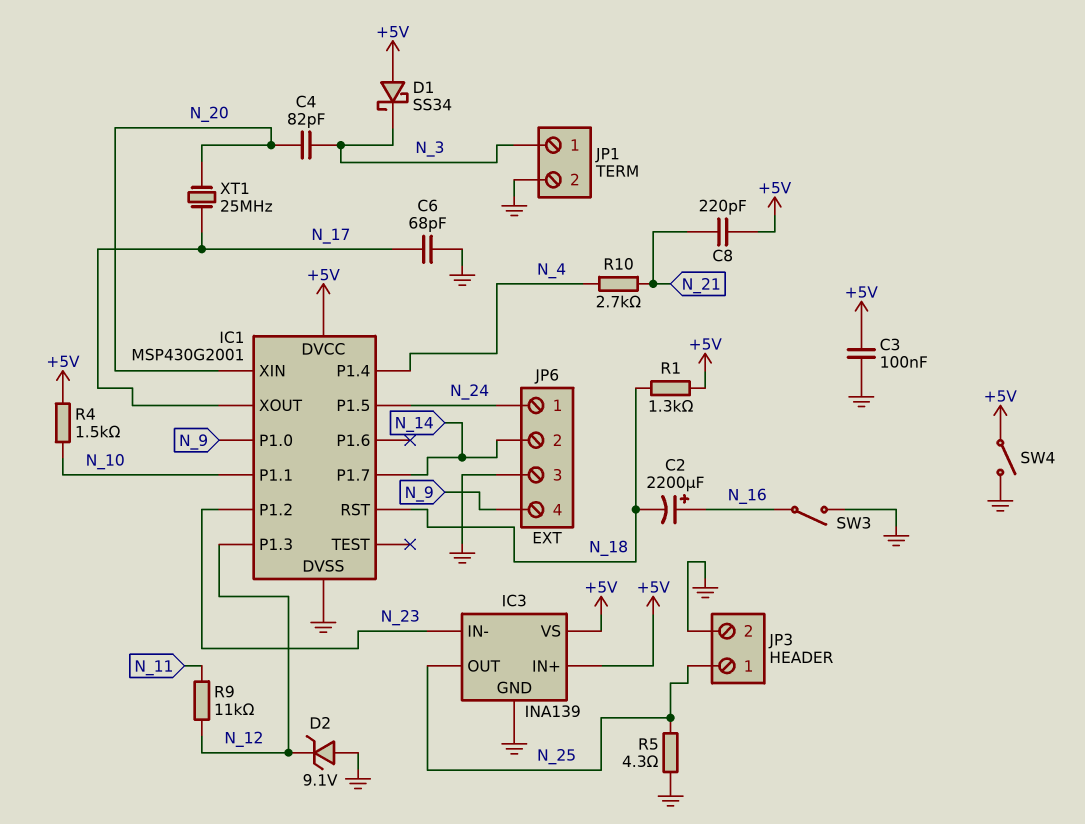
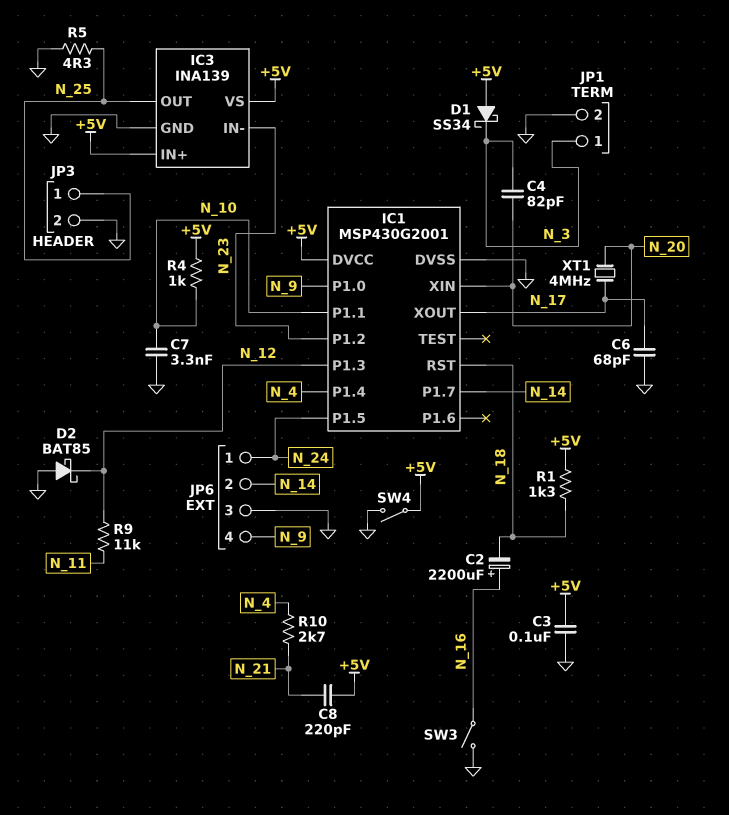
C7: none -> 3.3nF (GND, N_10)
D2: zener 9.1V (A GND, K N_12) -> schottky BAT85 (A GND, K N_12)
R4: 1.5k (+5V, N_10) -> 1k (+5V, N_10)
XT1: 25MHz (N_17, N_20) -> 4MHz (N_17, N_20)

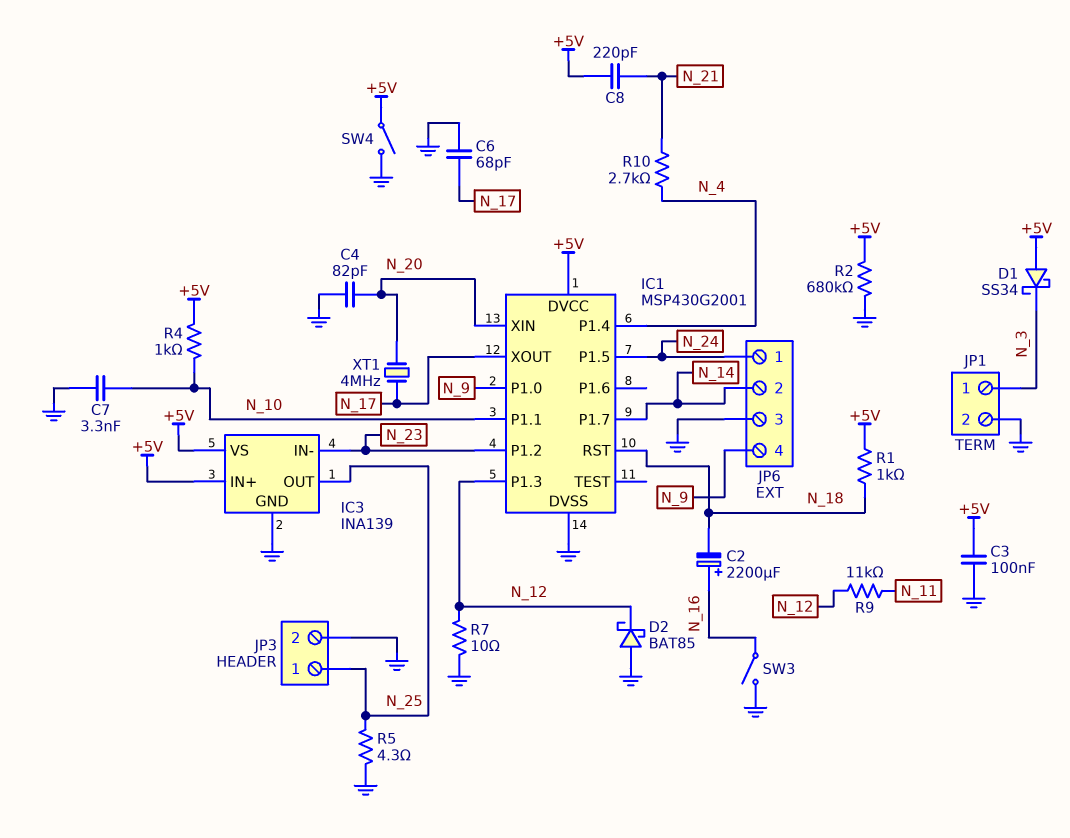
C4: 82pF (N_3, N_20) -> 82pF (GND, N_20)
R1: 1.3k (+5V, N_18) -> 1k (+5V, N_18)
R2: none -> 680k (+5V, GND)
R7: none -> 10 (GND, N_12)

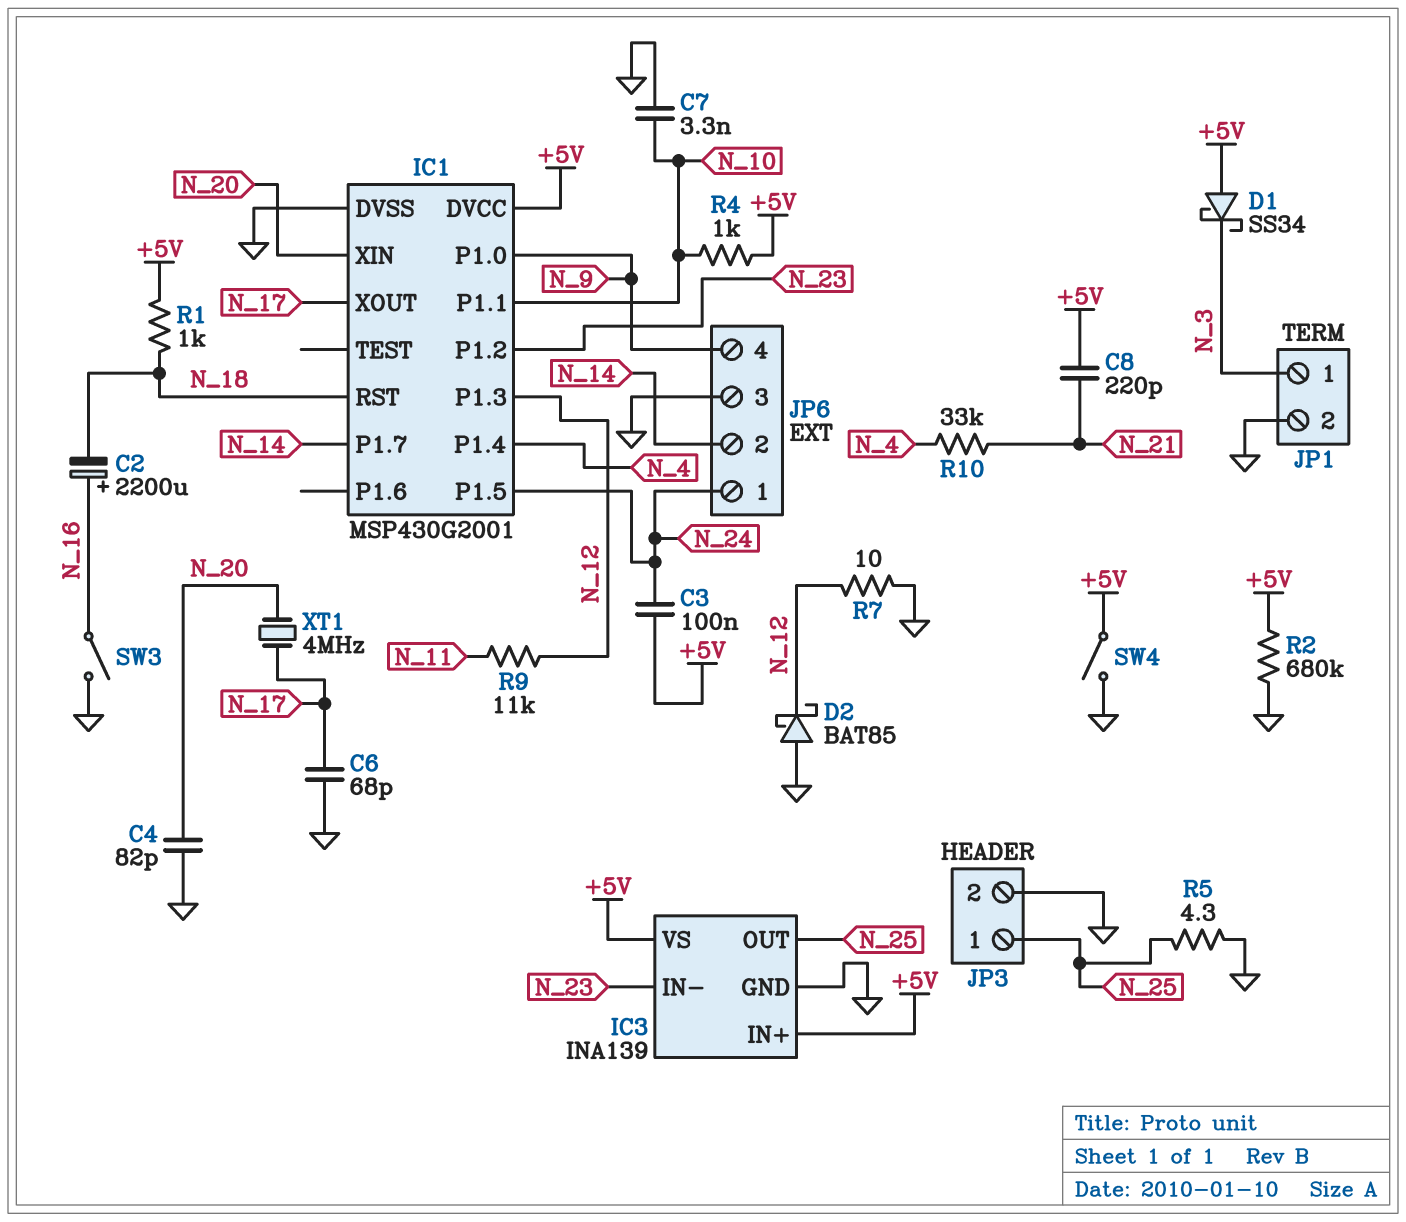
C3: 100nF (+5V, GND) -> 100nF (+5V, N_24)
R10: 2.7k (N_4, N_21) -> 33k (N_4, N_21)

